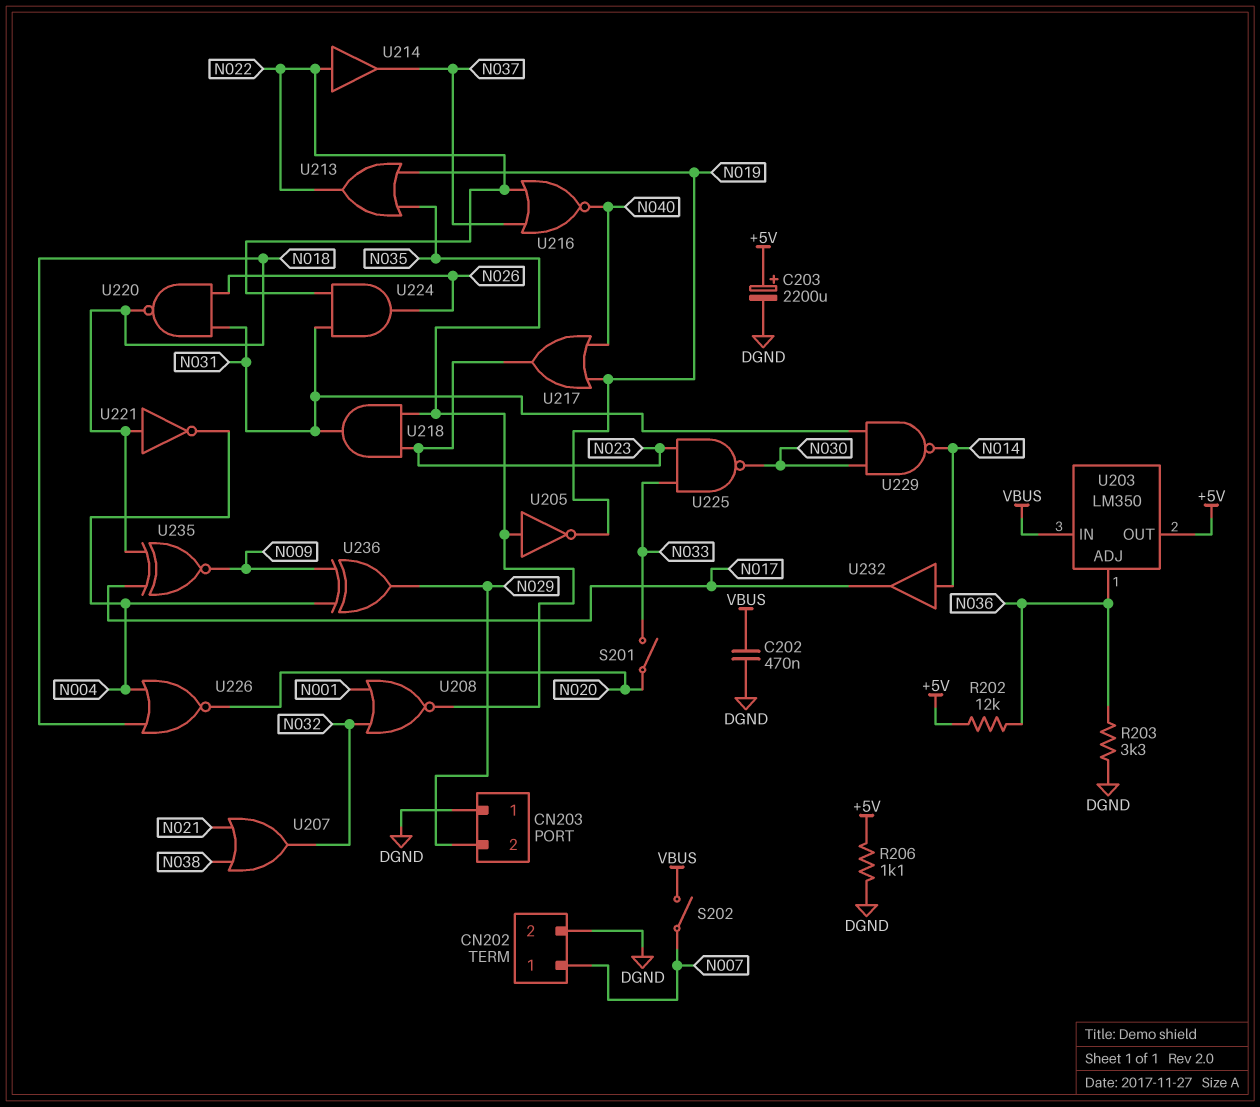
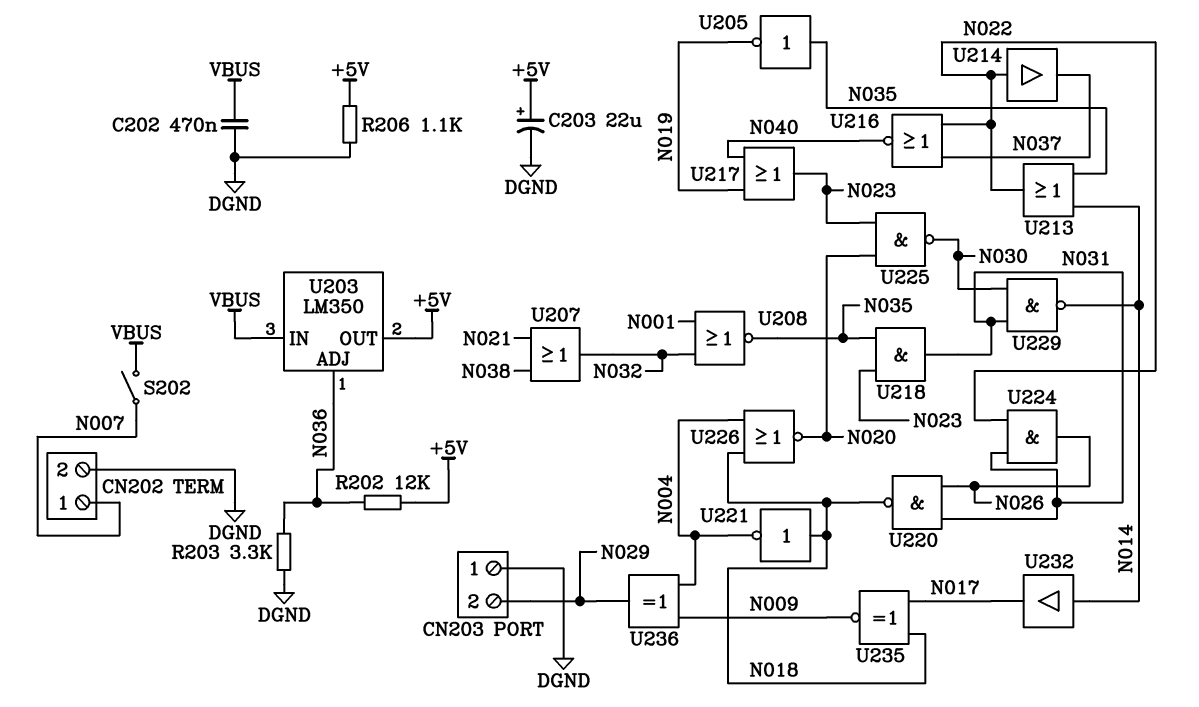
C203: 2200uF (plus +5V, minus DGND) -> 22uF (plus +5V, minus DGND)
S201: switch (N020, N033) -> none
U213: OR (in N019, in N035, out N022) -> OR (in N014, in N035, out N022)
U225: NAND (in N023, in N033, out N030) -> NAND (in N020, in N023, out N030)

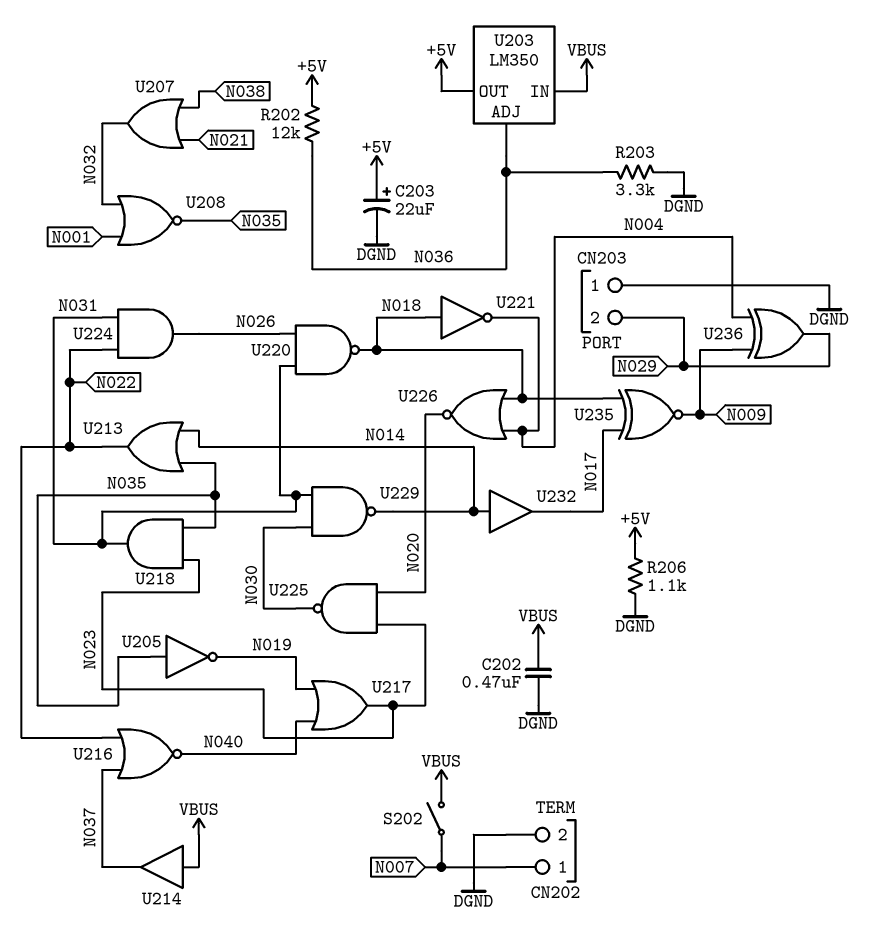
U214: buffer (in N022, out N037) -> buffer (in VBUS, out N037)

